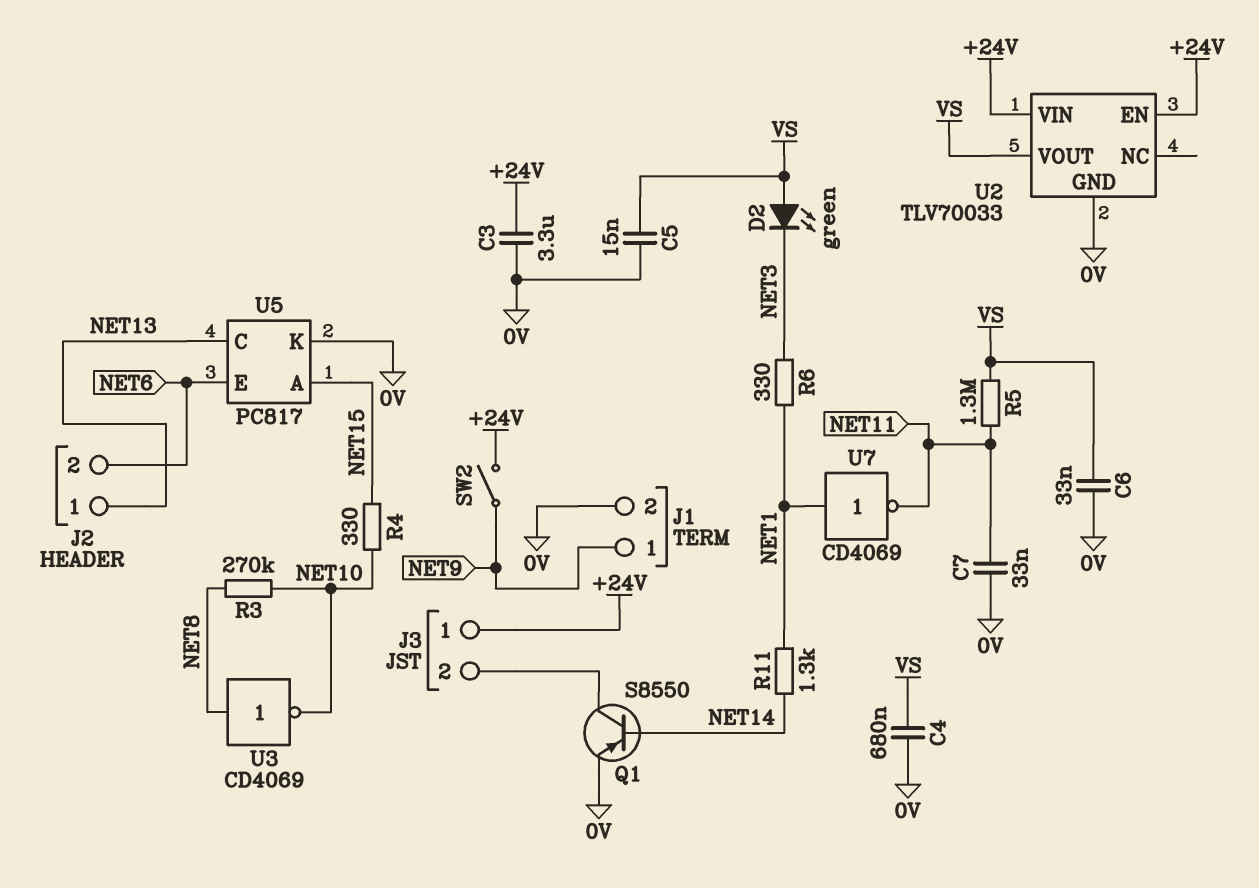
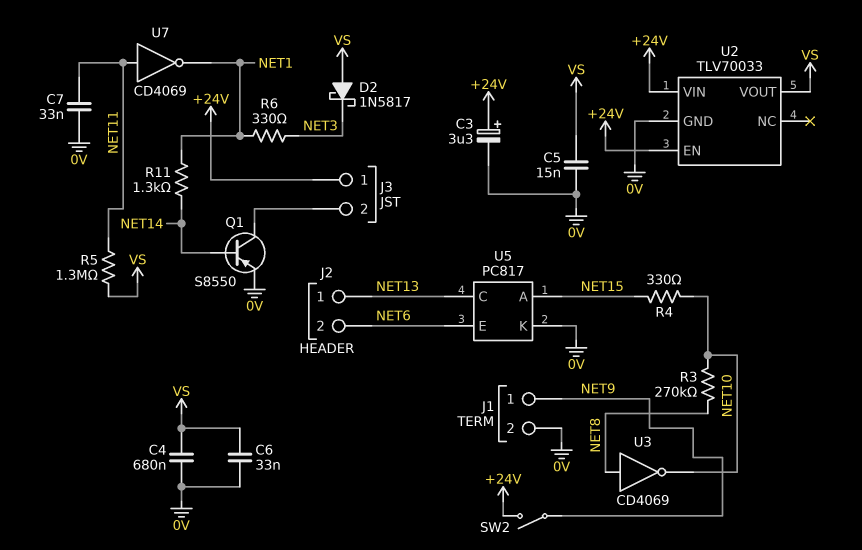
C3: 3.3uF (+24V, 0V) -> 3.3uF (plus +24V, minus 0V)
D2: LED green (A VS, K NET3) -> schottky 1N5817 (A VS, K NET3)
U7: NOT CD4069 (in NET1, out NET11) -> NOT CD4069 (in NET11, out NET1)

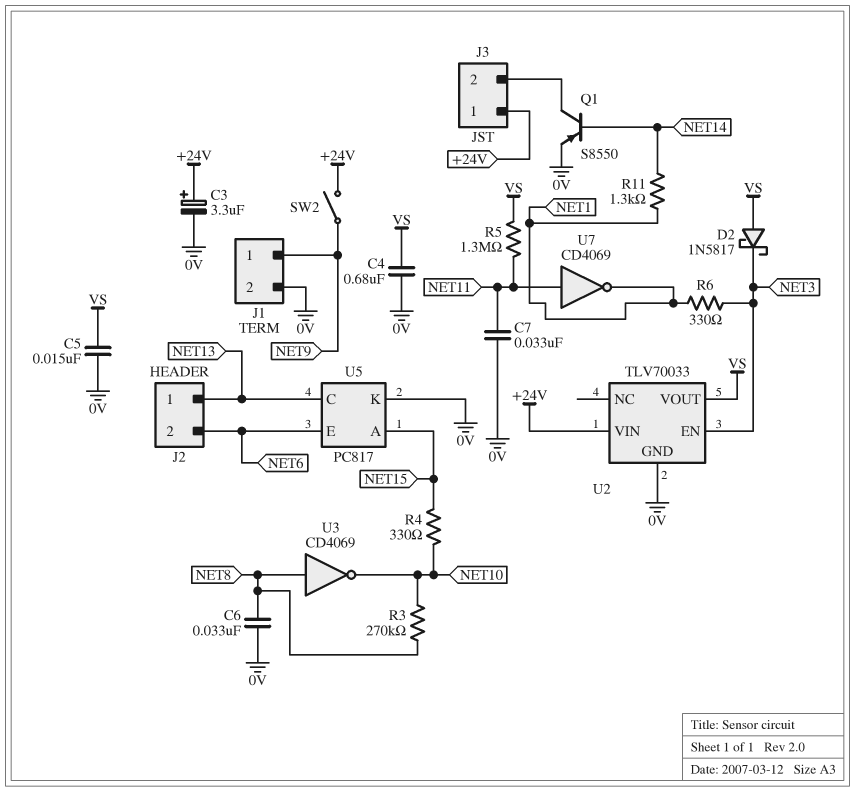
C6: 33nF (0V, VS) -> 33nF (0V, NET8)
U2 pin EN: +24V -> NET3

